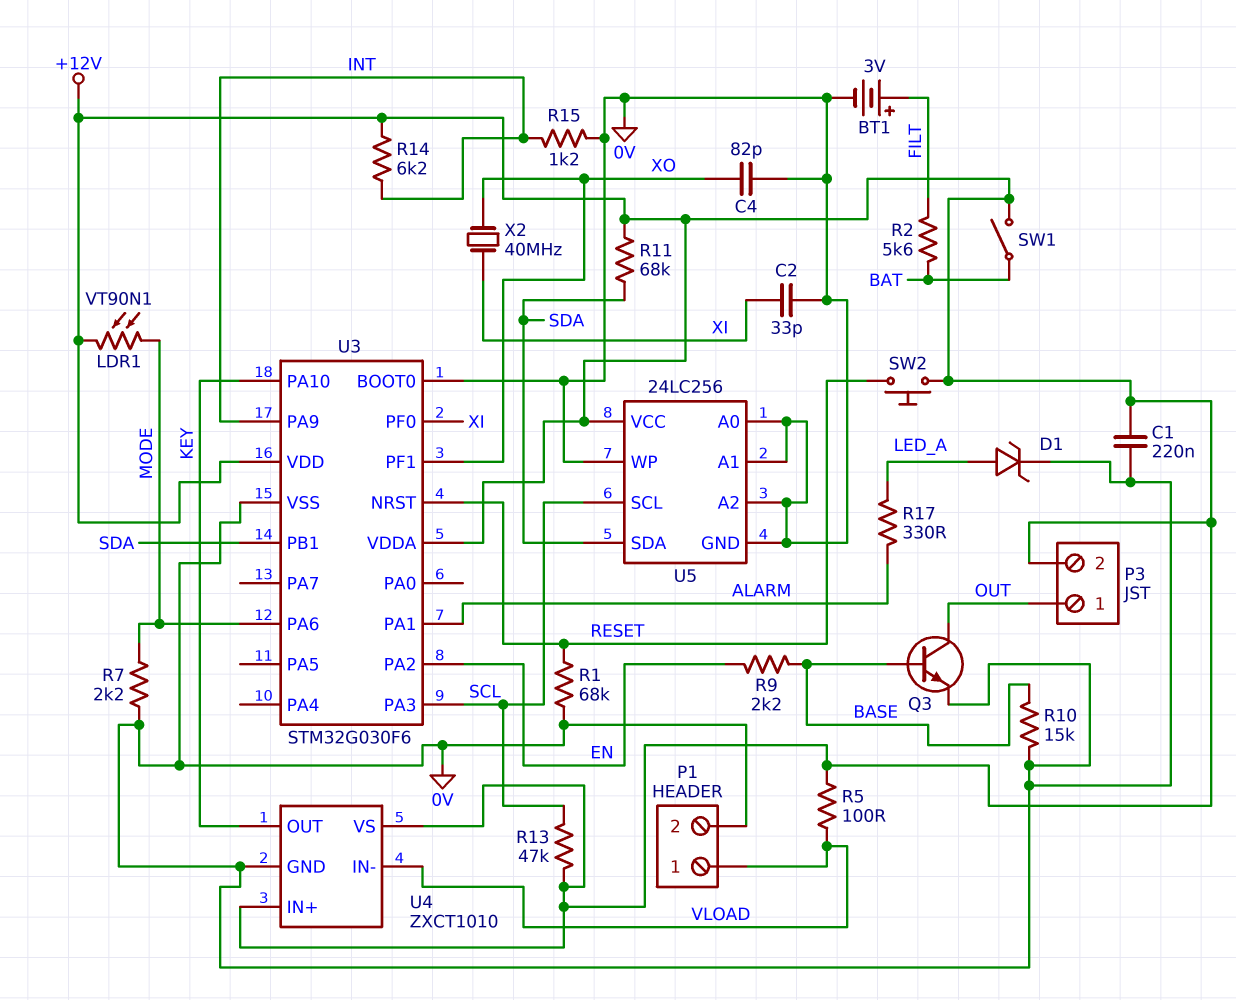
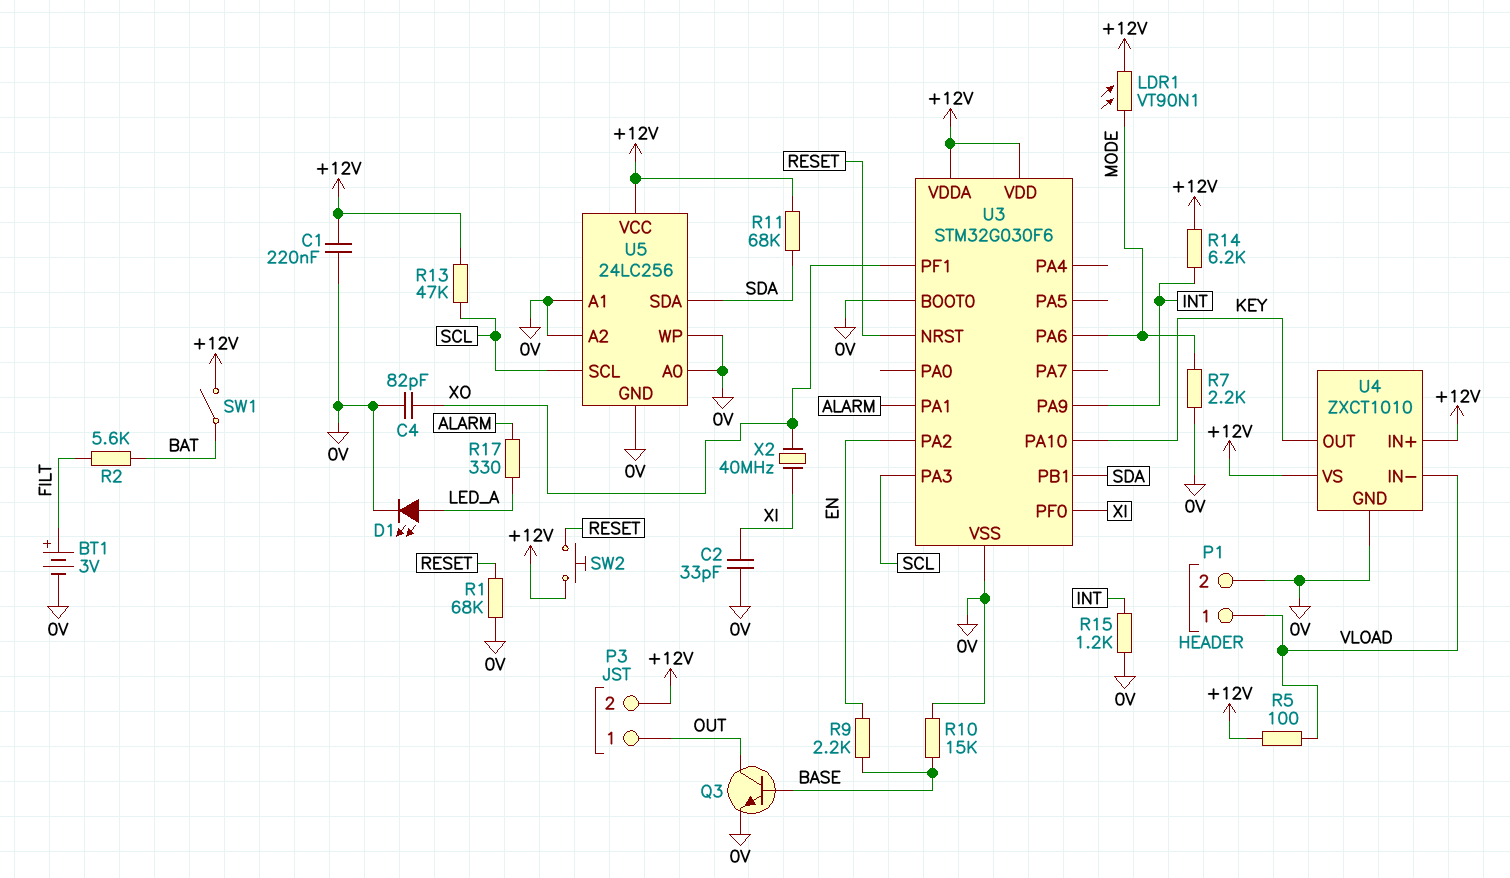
D1: zener (A LED_A, K 0V) -> LED (A LED_A, K 0V)

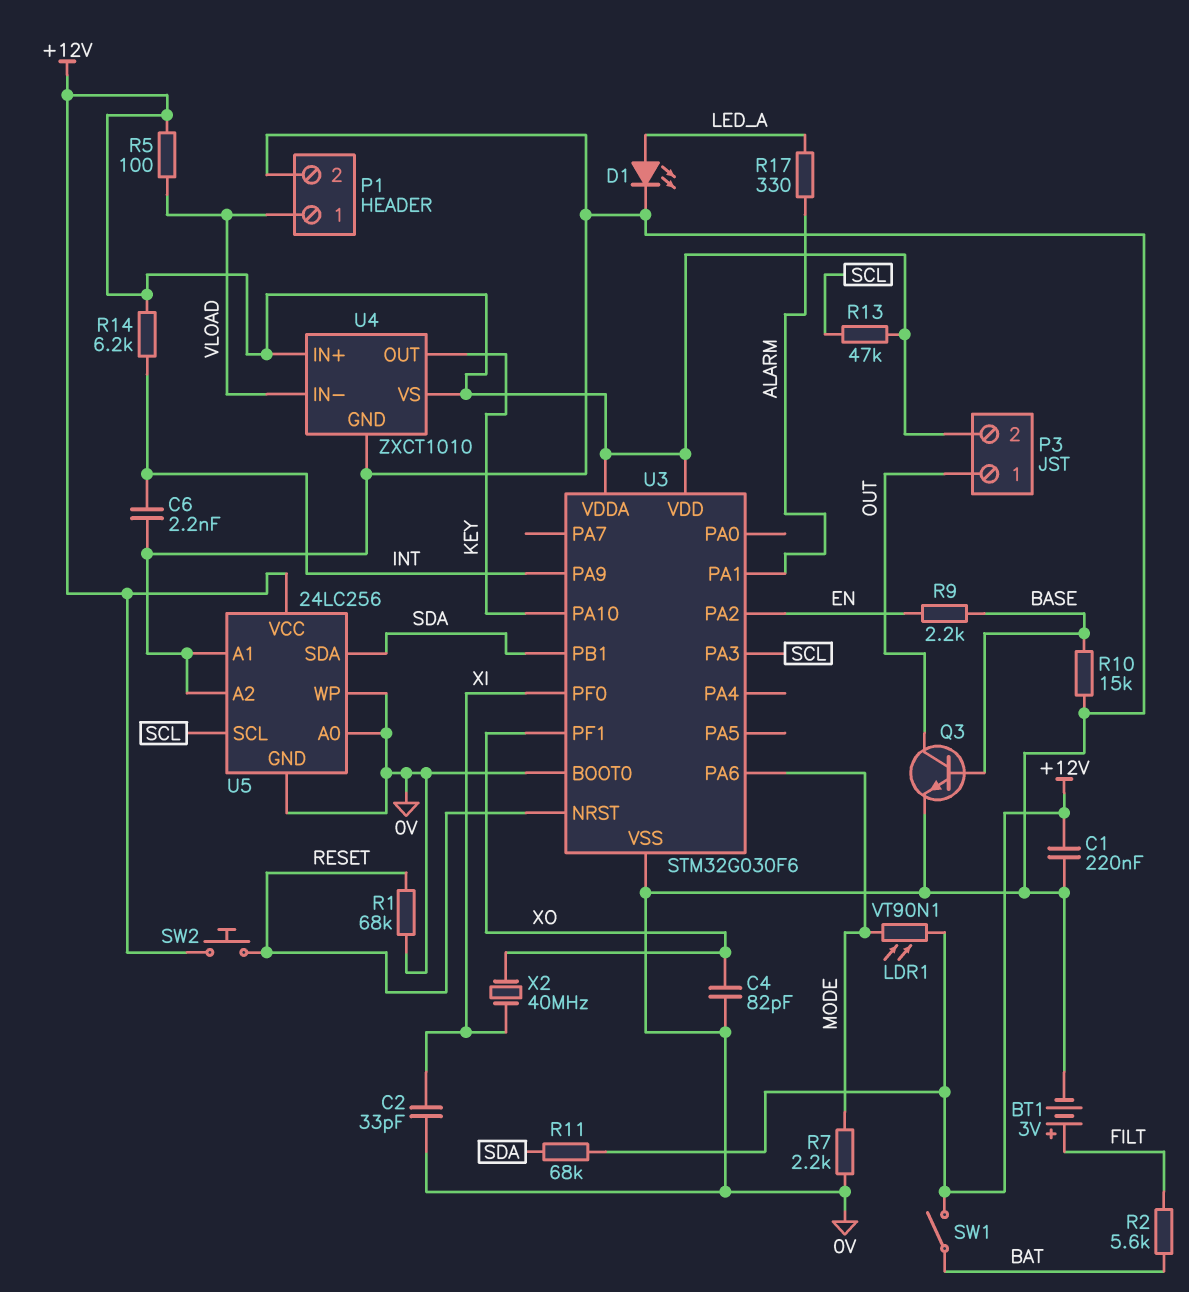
C6: none -> 2.2nF (0V, INT)
R15: 1.2k (0V, INT) -> none

